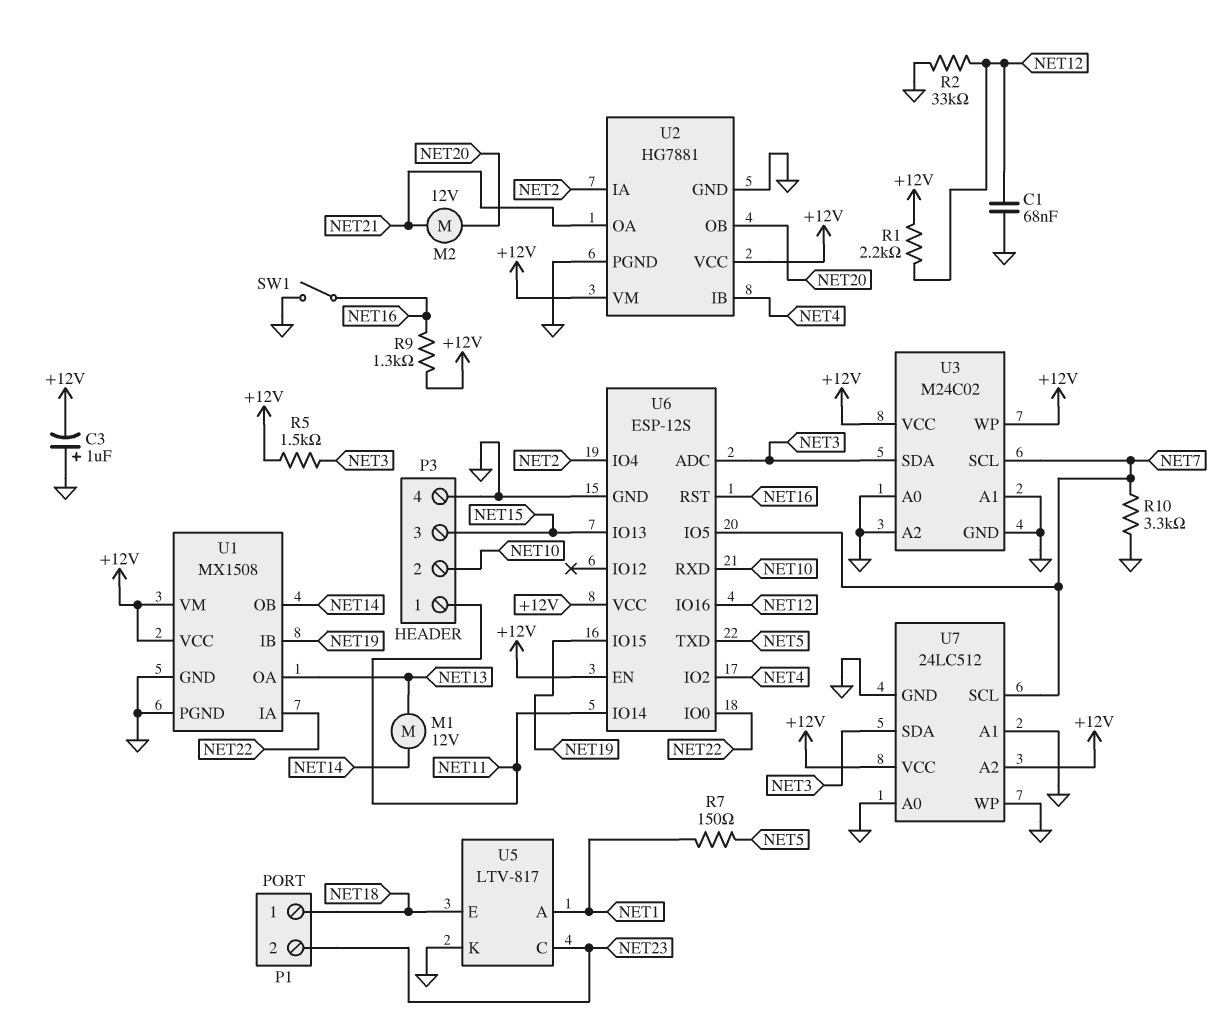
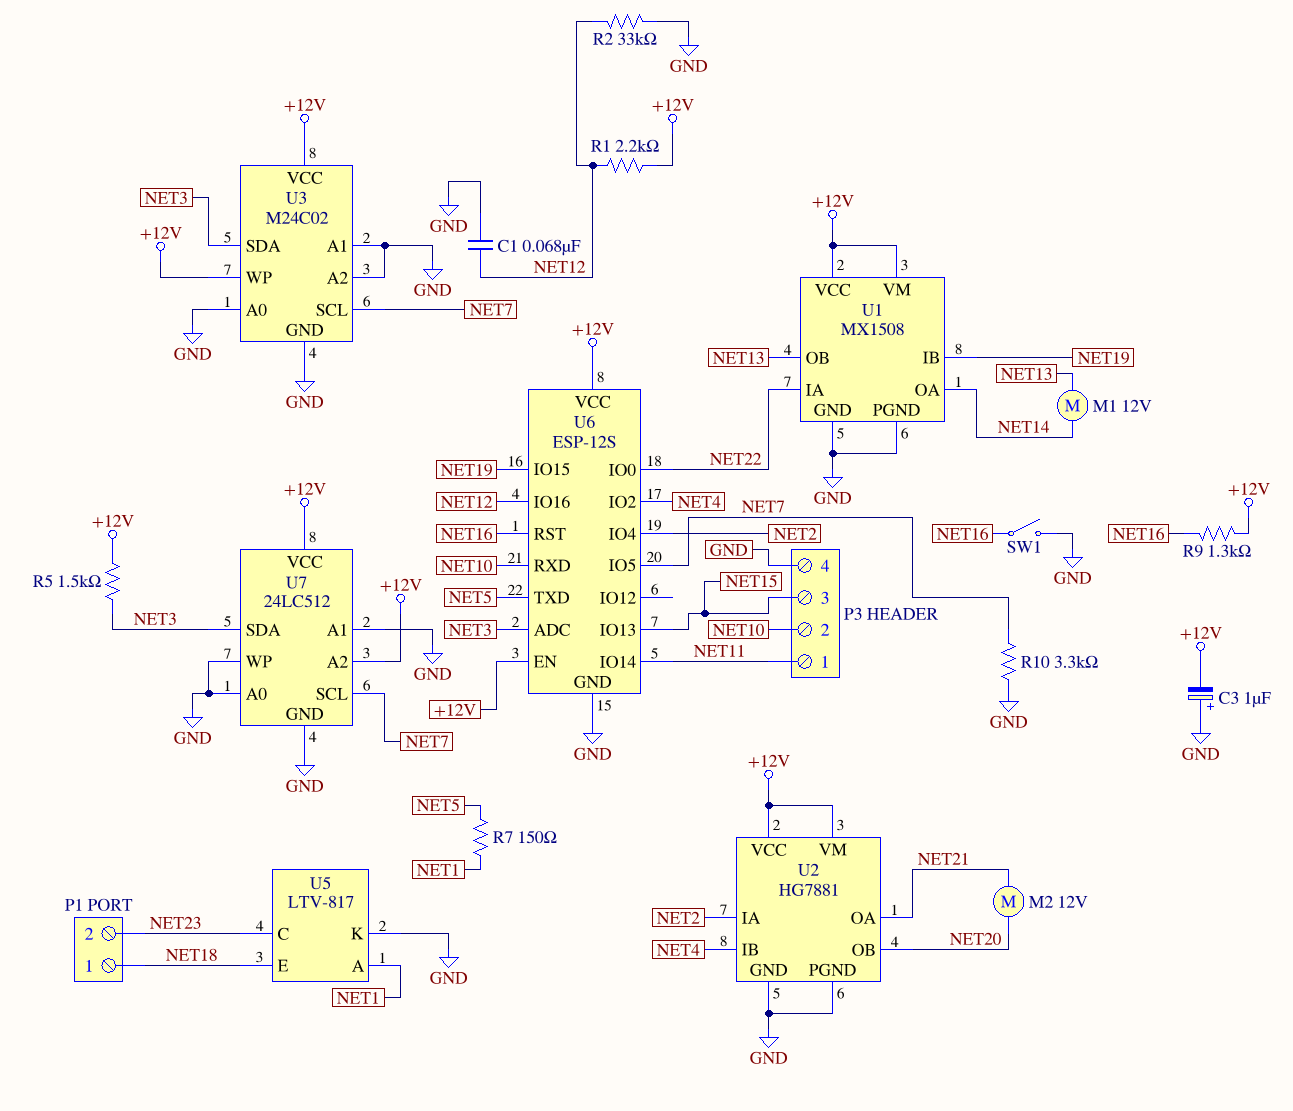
U1 pin OA: NET13 -> NET14
U1 pin OB: NET14 -> NET13

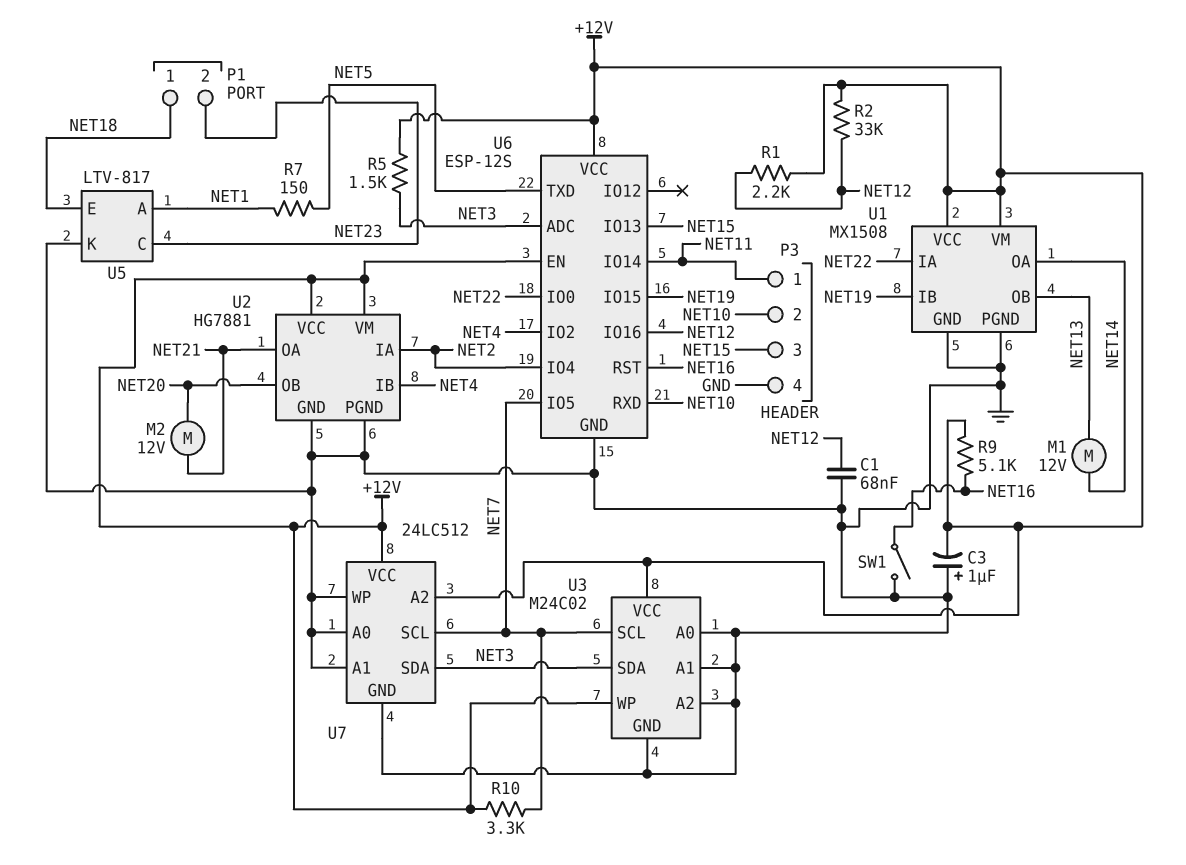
R2: 33k (GND, NET12) -> 33k (+12V, NET12)
R9: 1.3k (+12V, NET16) -> 5.1k (+12V, NET16)
R10: 3.3k (GND, NET7) -> 3.3k (+12V, NET7)

